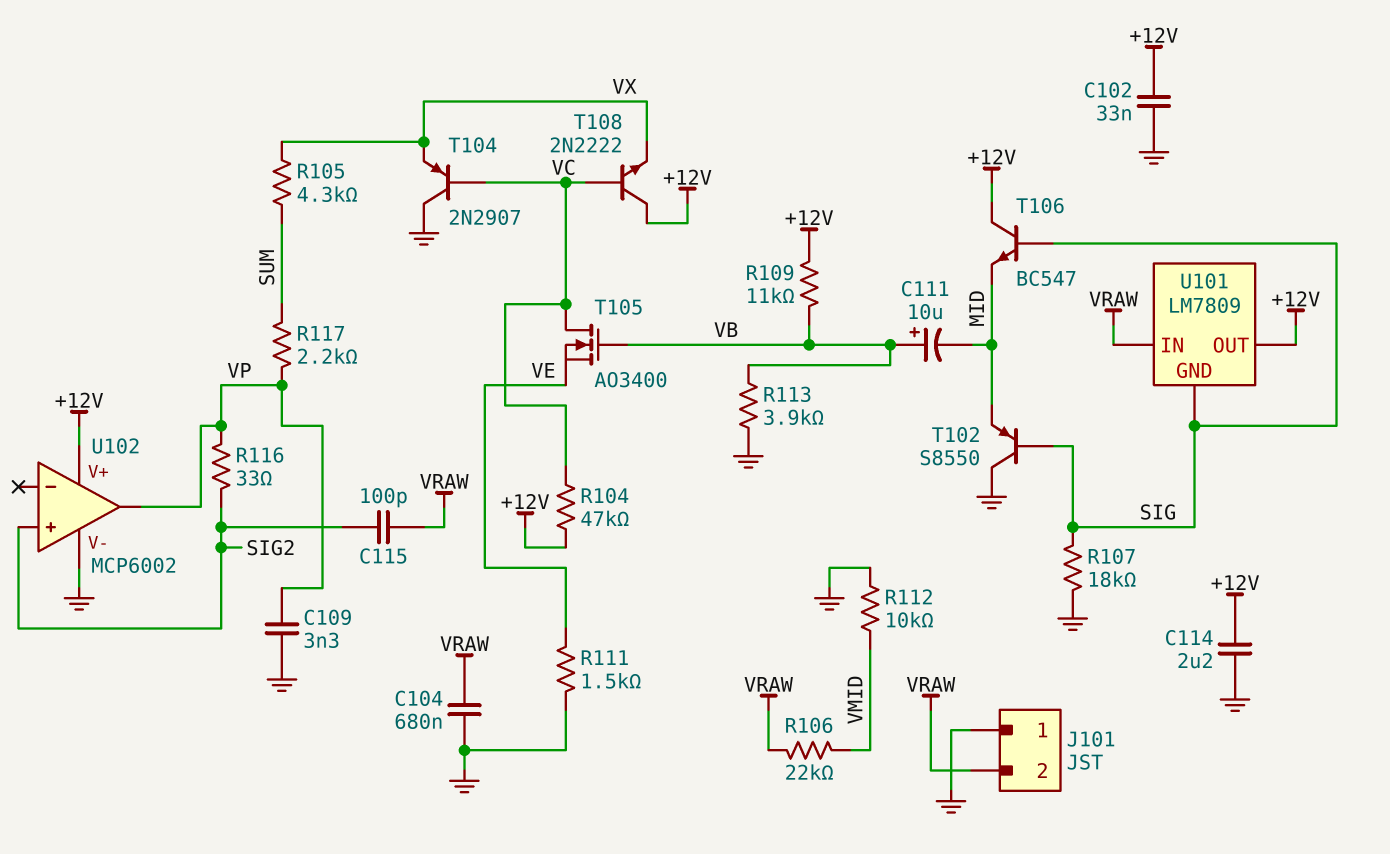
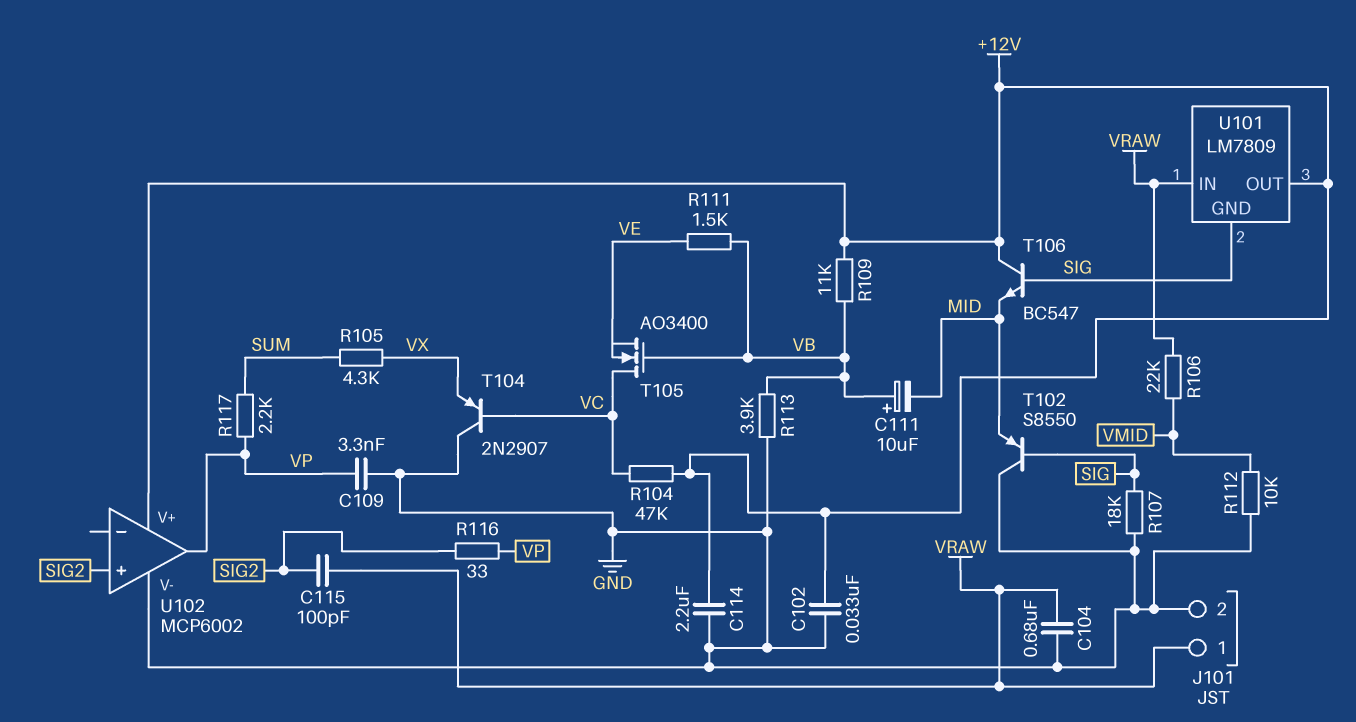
J101 pin 1: GND -> VRAW
J101 pin 2: VRAW -> GND
R111: 1.5k (GND, VE) -> 1.5k (VB, VE)
T108: NPN 2N2222 (B VC, C +12V, E VX) -> none

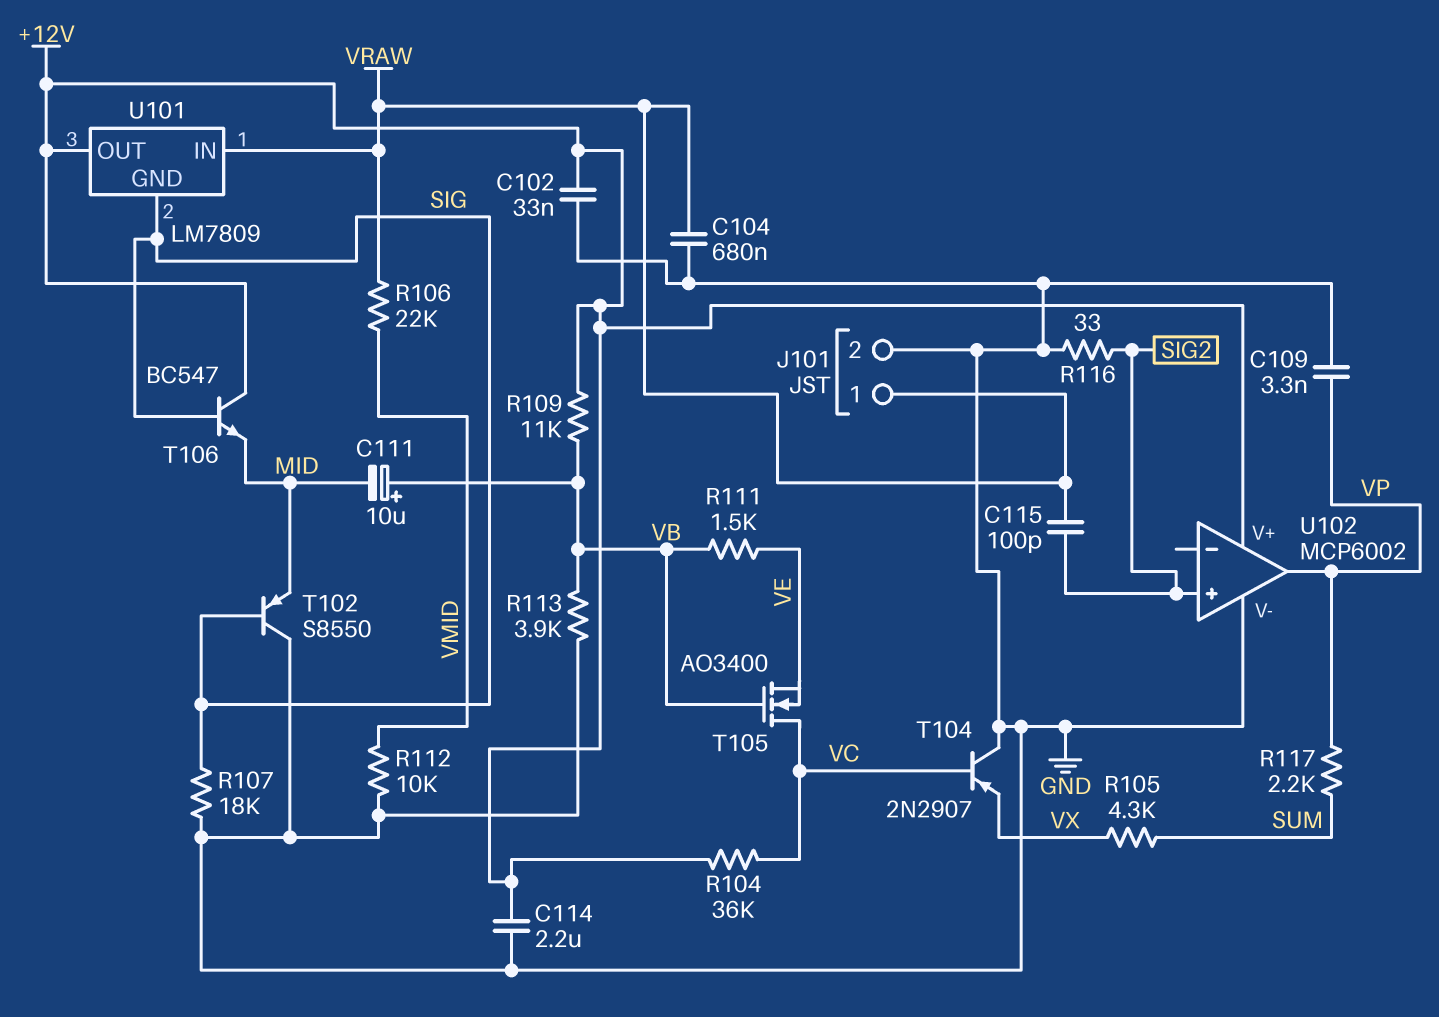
R104: 47k (+12V, VC) -> 36k (+12V, VC)
R116: 33 (SIG2, VP) -> 33 (GND, SIG2)

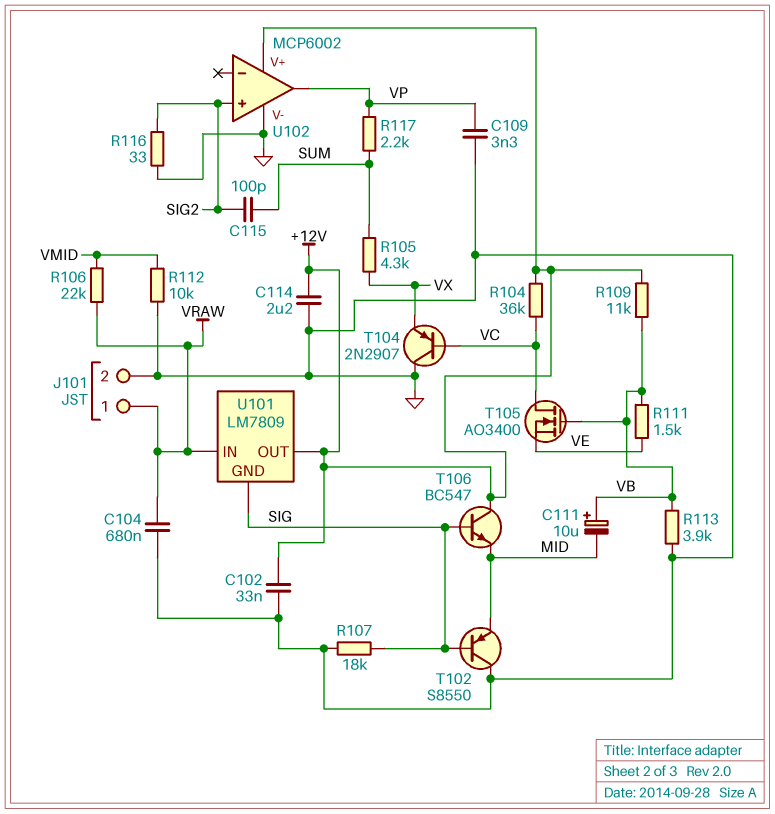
C115: 100pF (SIG2, VRAW) -> 100pF (SIG2, SUM)

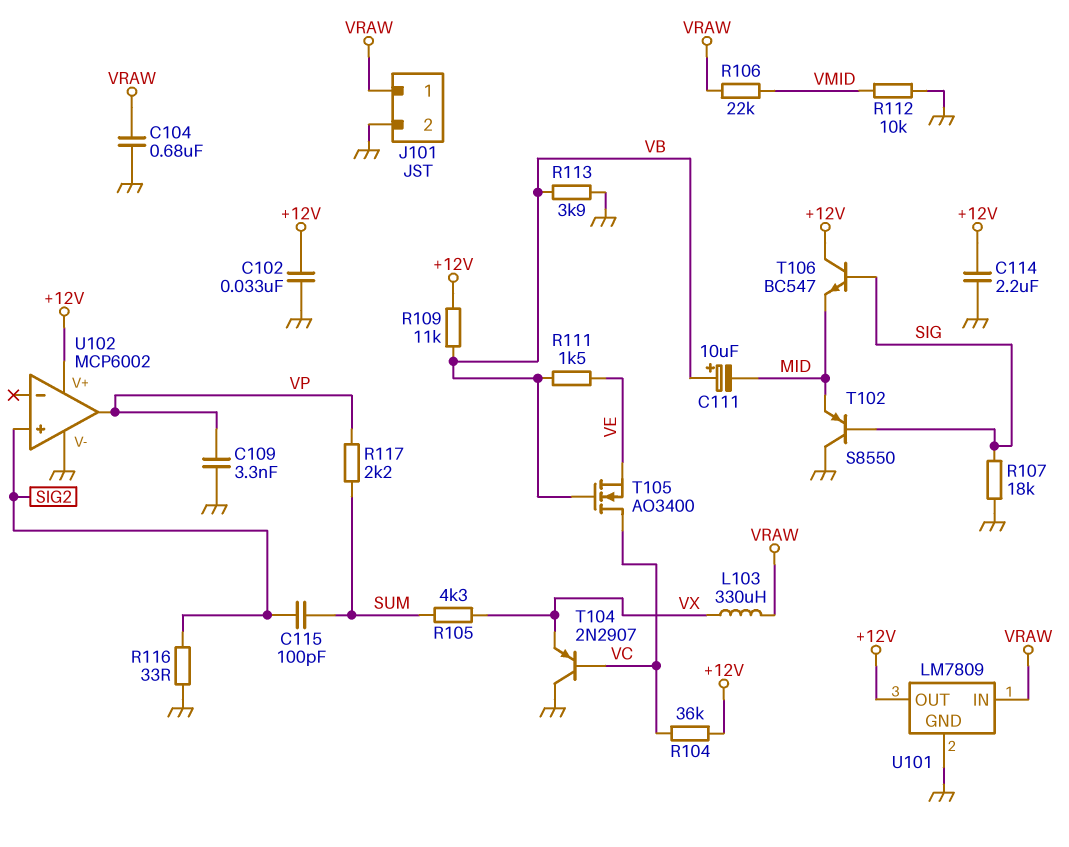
L103: none -> 330uH (VRAW, VX)
U101 pin GND: SIG -> GND

